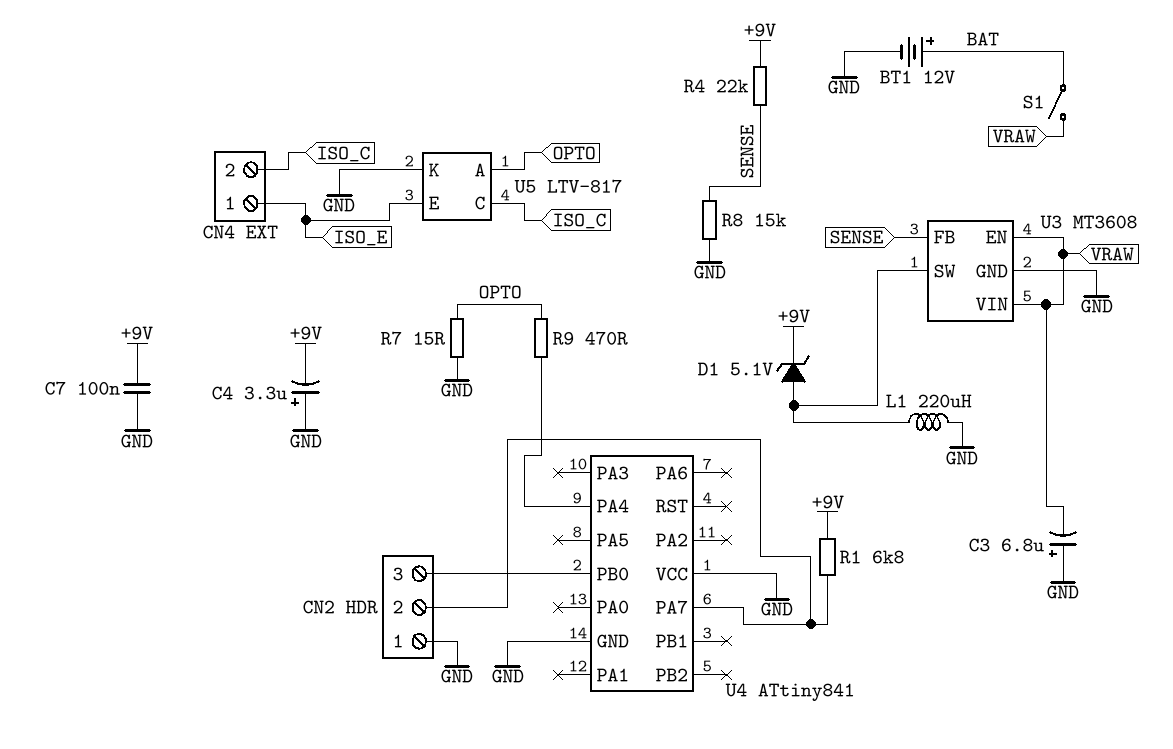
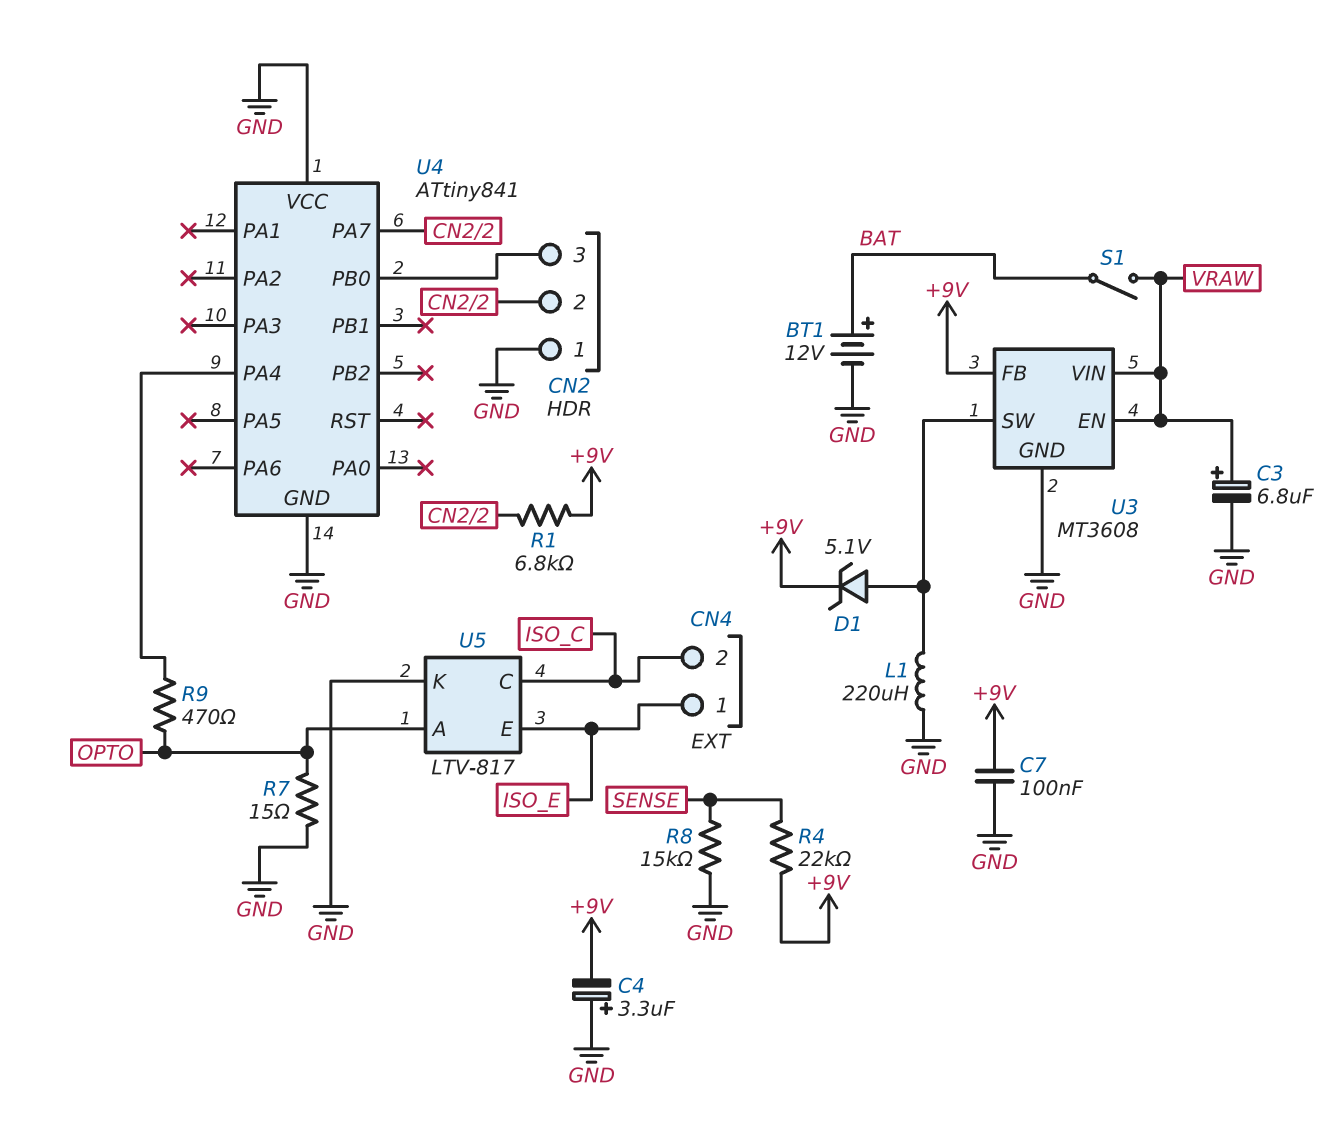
C3: 6.8uF (plus GND, minus VRAW) -> 6.8uF (plus VRAW, minus GND)
U3 pin FB: SENSE -> +9V

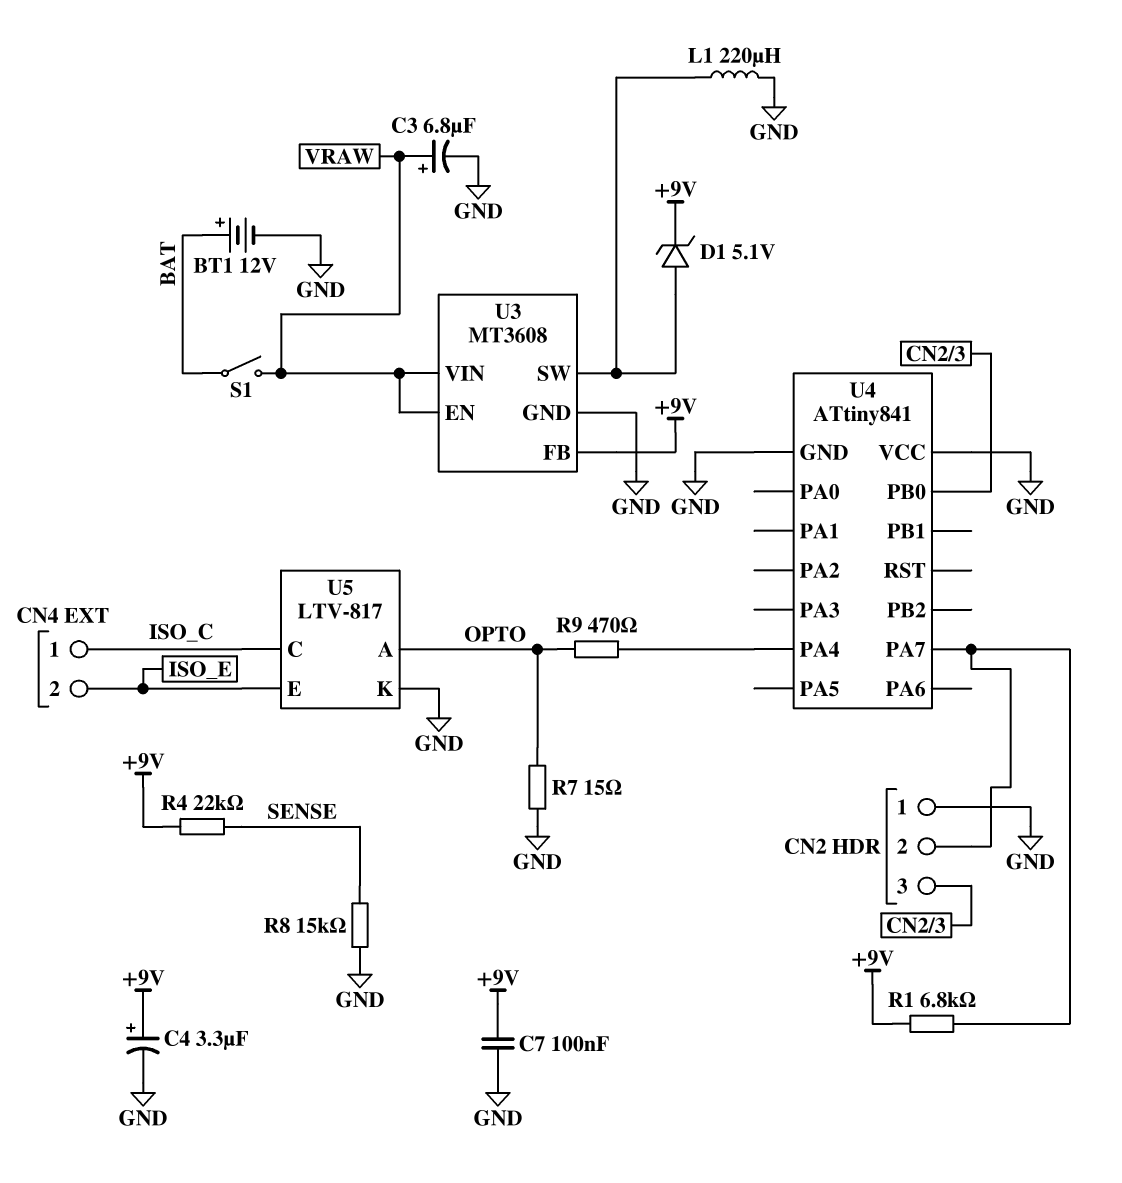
C4: 3.3uF (plus GND, minus +9V) -> 3.3uF (plus +9V, minus GND)
CN4 pin 1: ISO_E -> ISO_C
CN4 pin 2: ISO_C -> ISO_E

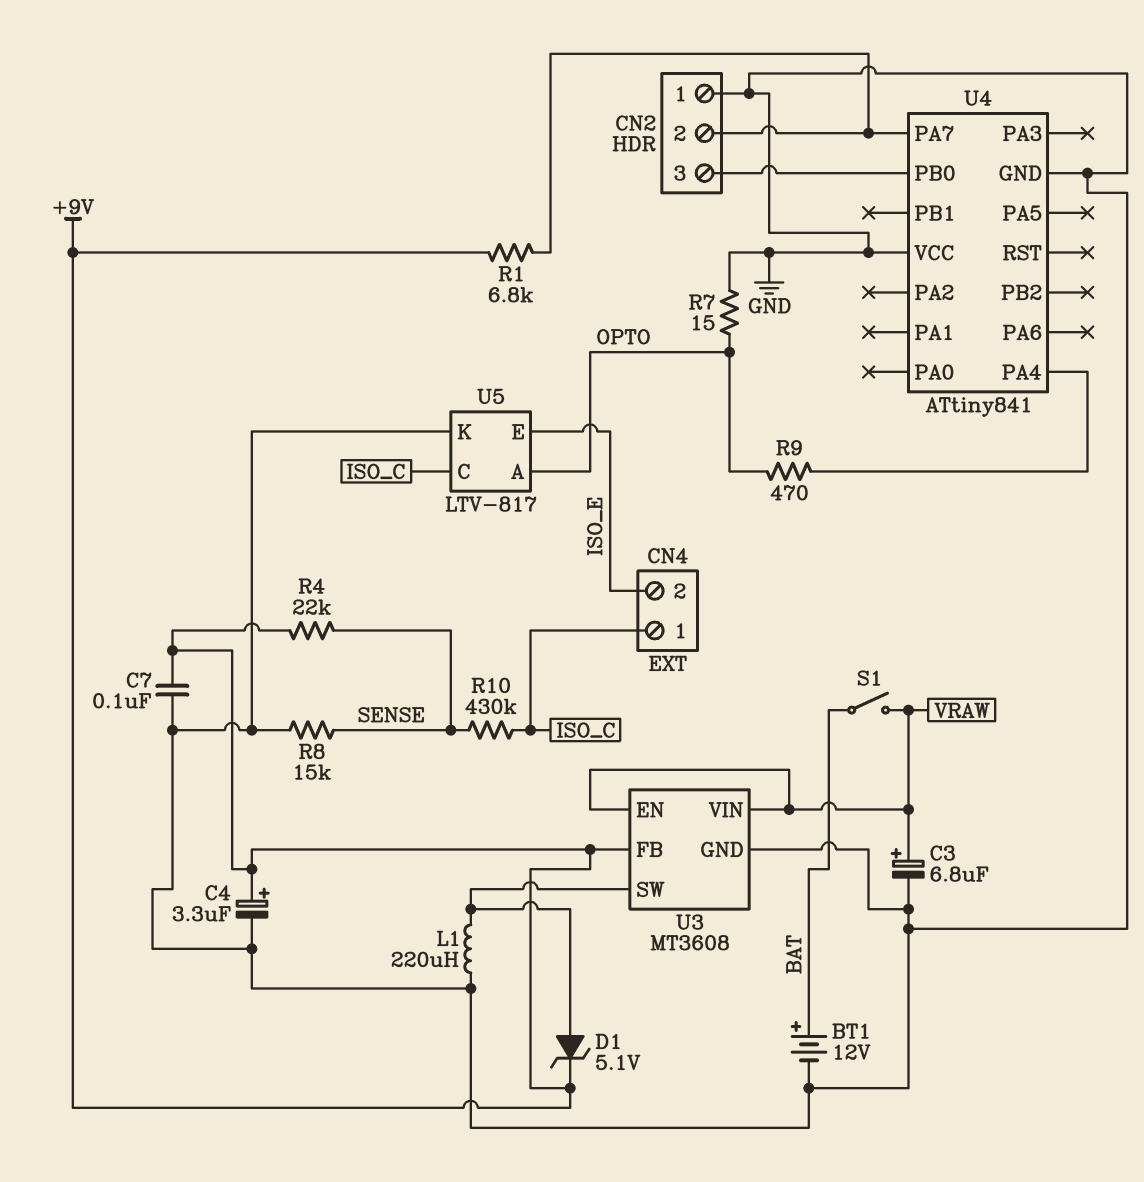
R10: none -> 430k (ISO_C, SENSE)

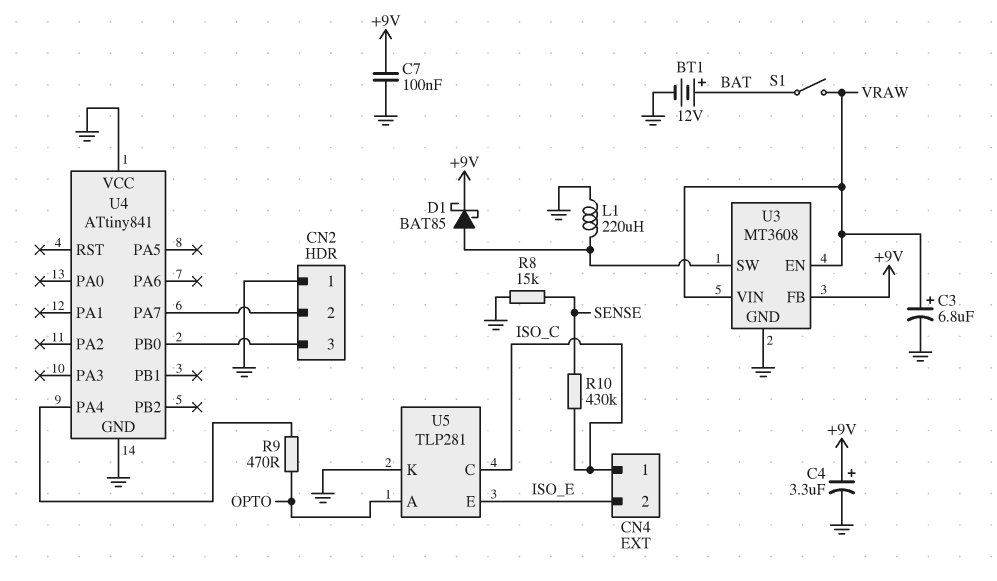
D1: zener 5.1V (A U3/SW, K +9V) -> schottky BAT85 (A U3/SW, K +9V)
R1: 6.8k (+9V, CN2/2) -> none
R4: 22k (+9V, SENSE) -> none
R7: 15 (GND, OPTO) -> none
U5: LTV-817 -> TLP281

